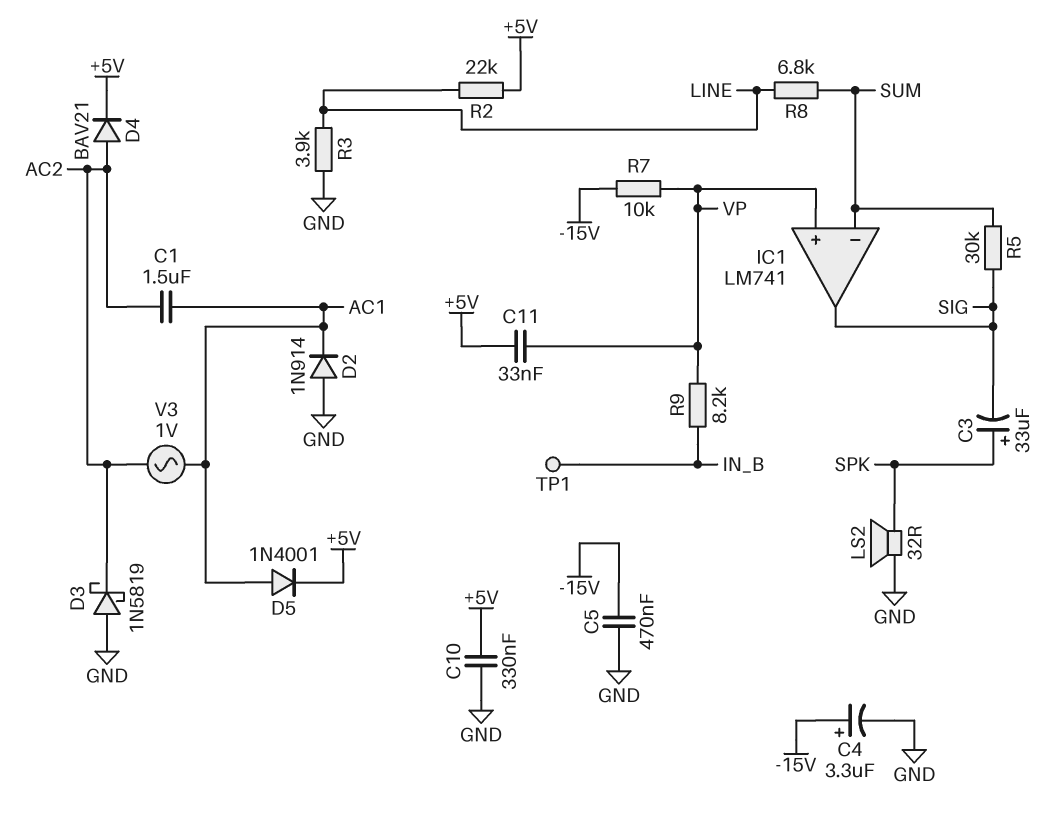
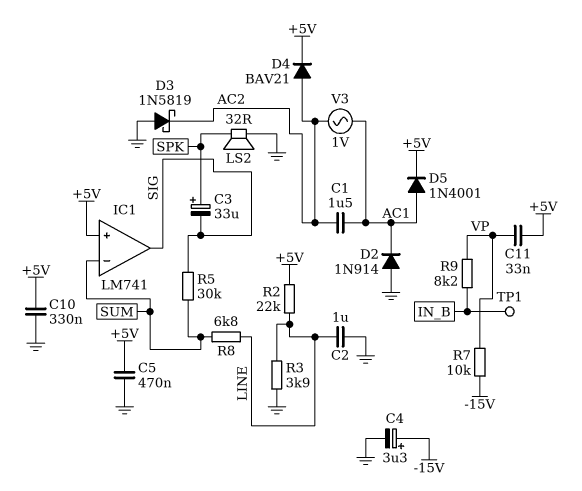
C2: none -> 1uF (GND, LINE)
C5: 470nF (-15V, GND) -> 470nF (+5V, GND)
IC1 pin in+: VP -> +5V

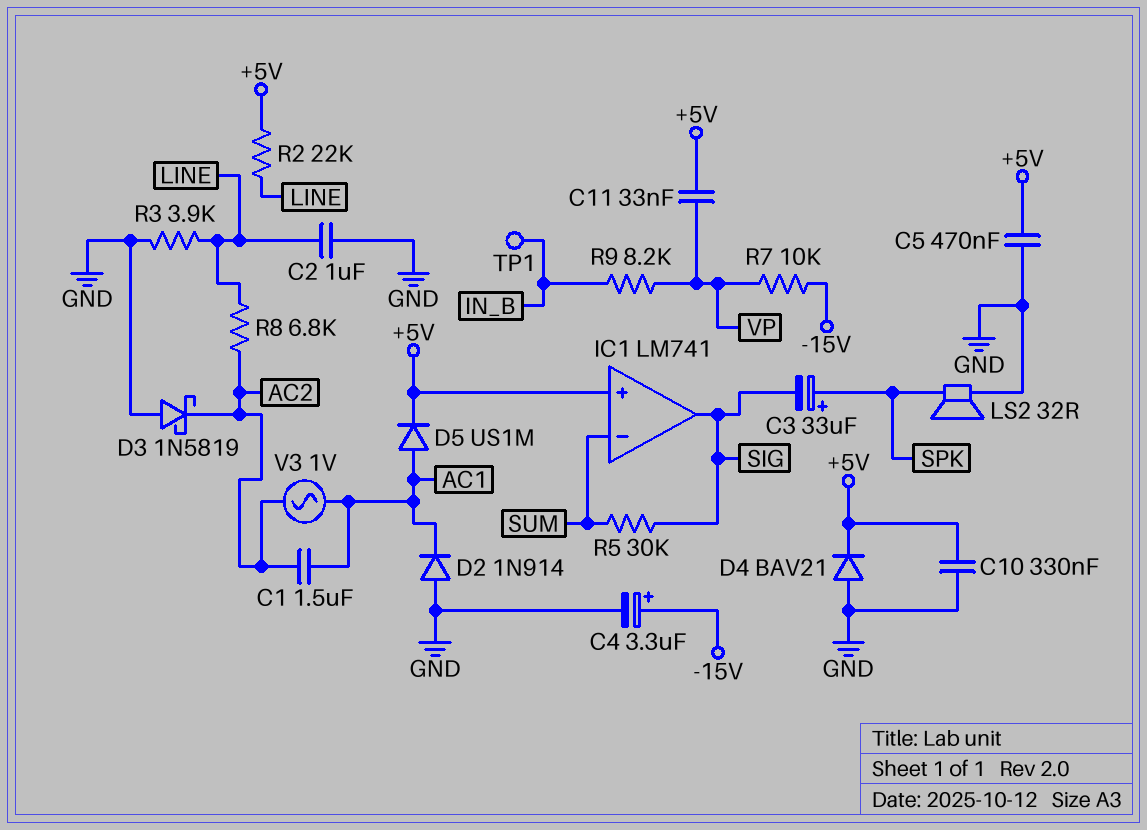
D4: diode BAV21 (A AC2, K +5V) -> diode BAV21 (A GND, K +5V)
D5: diode 1N4001 (A AC1, K +5V) -> diode US1M (A AC1, K +5V)
R8: 6.8k (LINE, SUM) -> 6.8k (AC2, LINE)

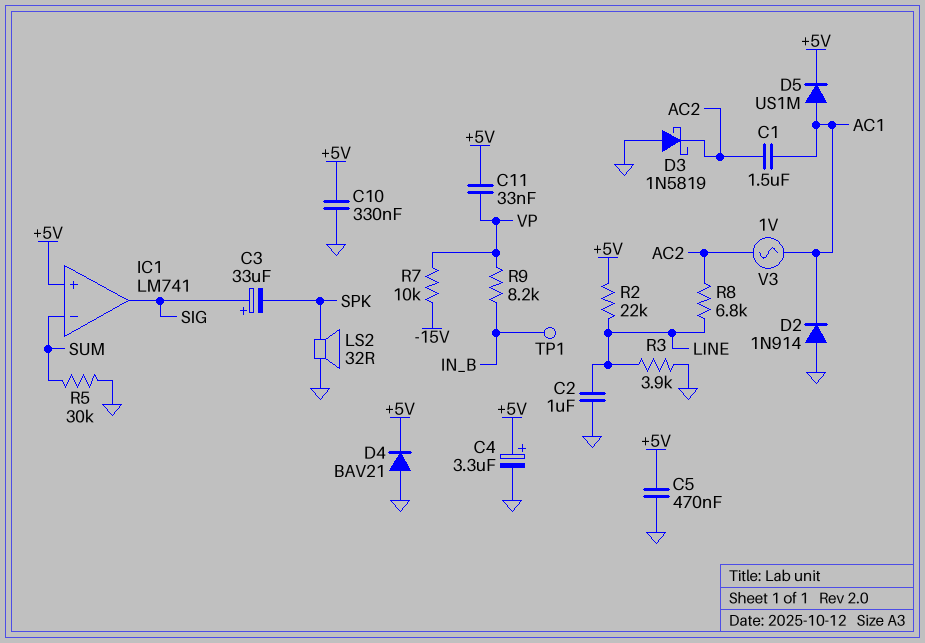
C3: 33uF (plus SPK, minus SIG) -> 33uF (plus SIG, minus SPK)
C4: 3.3uF (plus -15V, minus GND) -> 3.3uF (plus +5V, minus GND)
R5: 30k (SIG, SUM) -> 30k (GND, SUM)

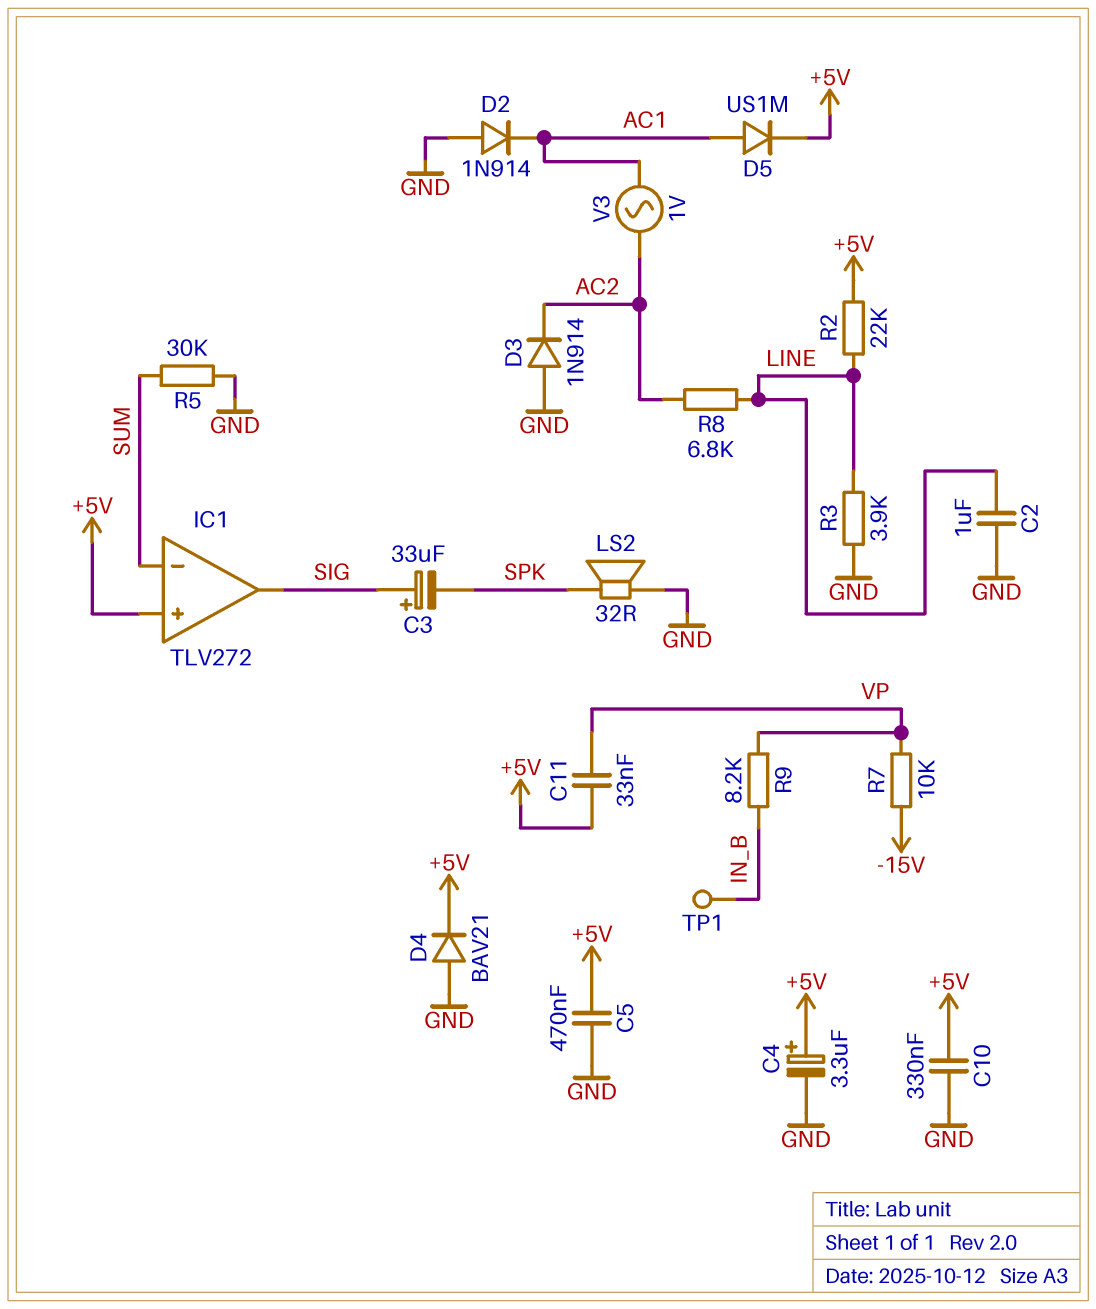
C1: 1.5uF (AC1, AC2) -> none
D3: schottky 1N5819 (A GND, K AC2) -> diode 1N914 (A GND, K AC2)
IC1: LM741 -> TLV272

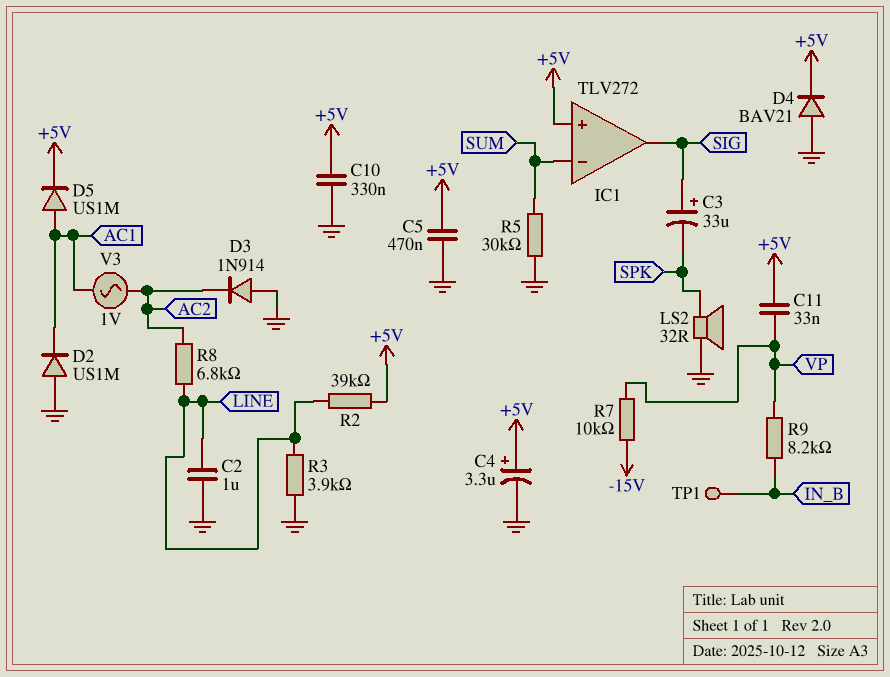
D2: diode 1N914 (A GND, K AC1) -> diode US1M (A GND, K AC1)
R2: 22k (+5V, LINE) -> 39k (+5V, LINE)

